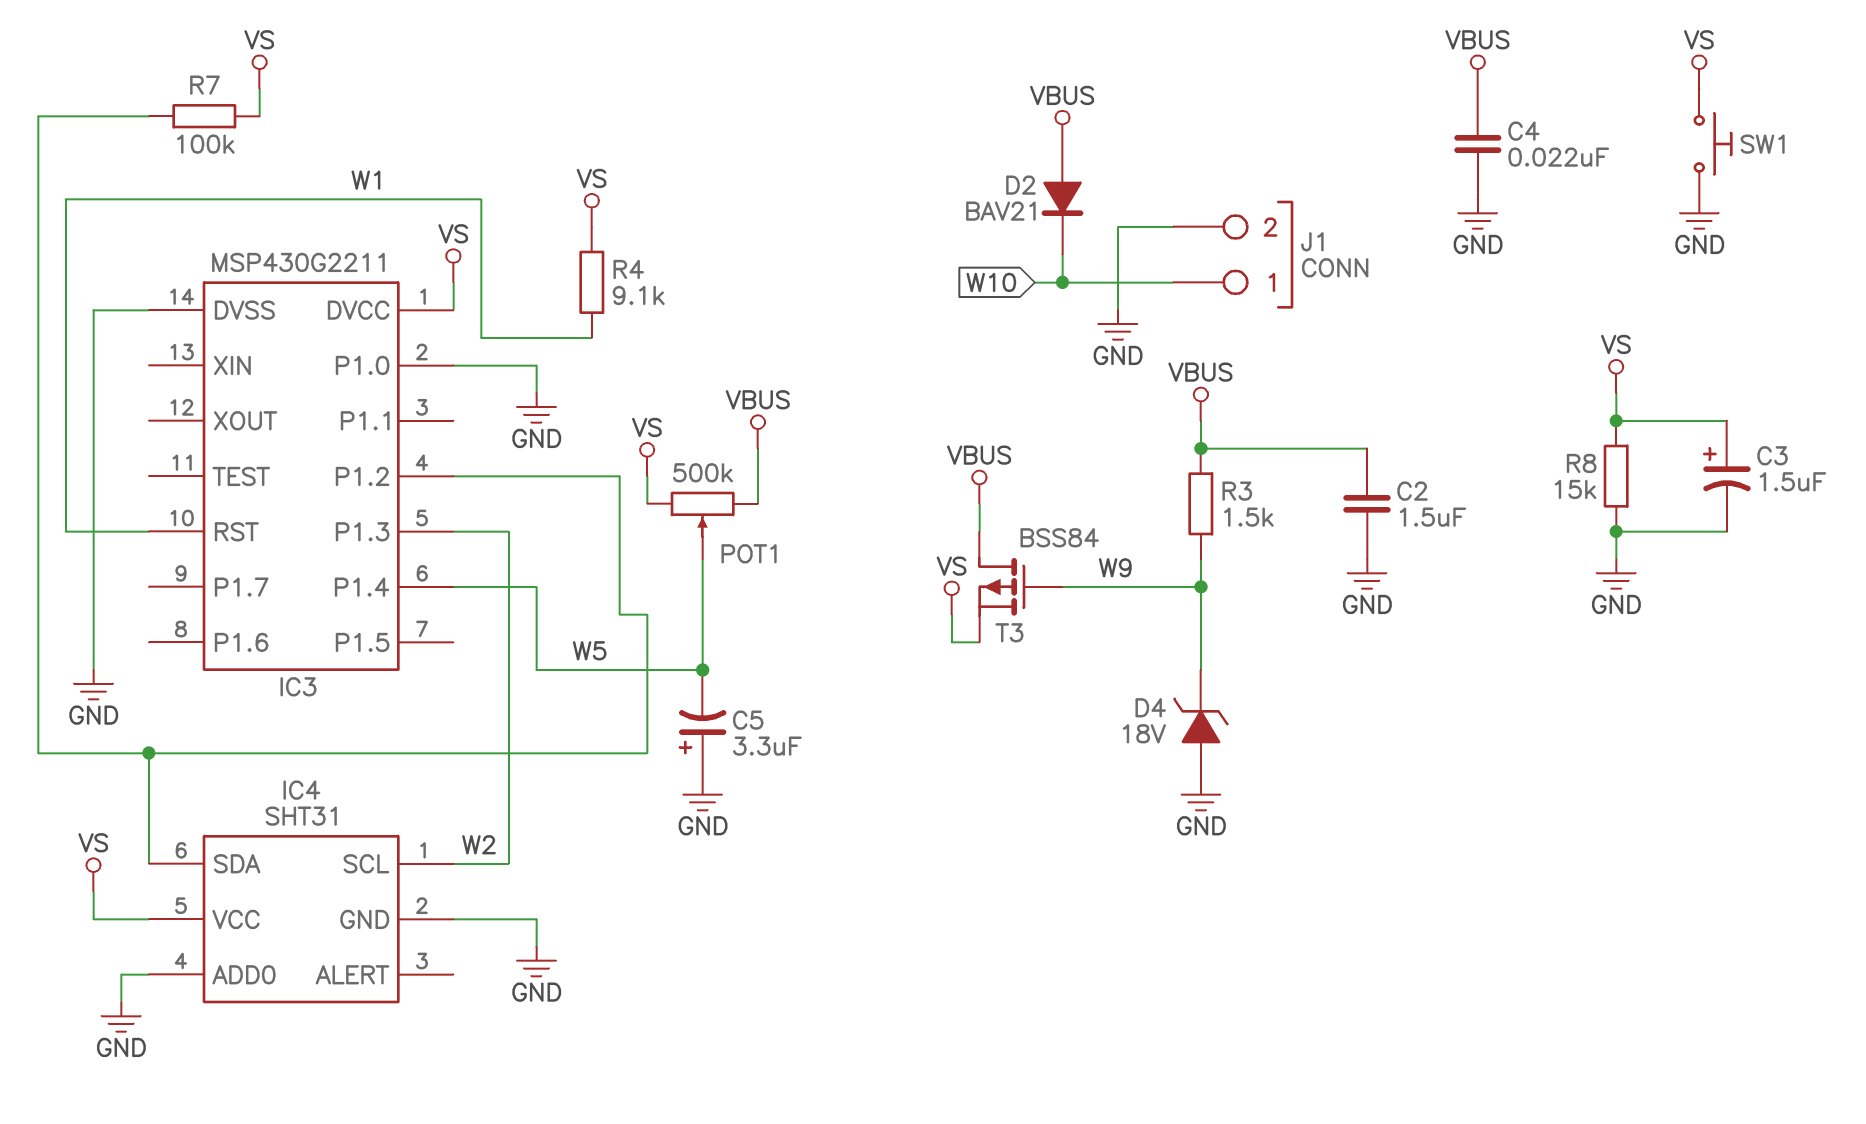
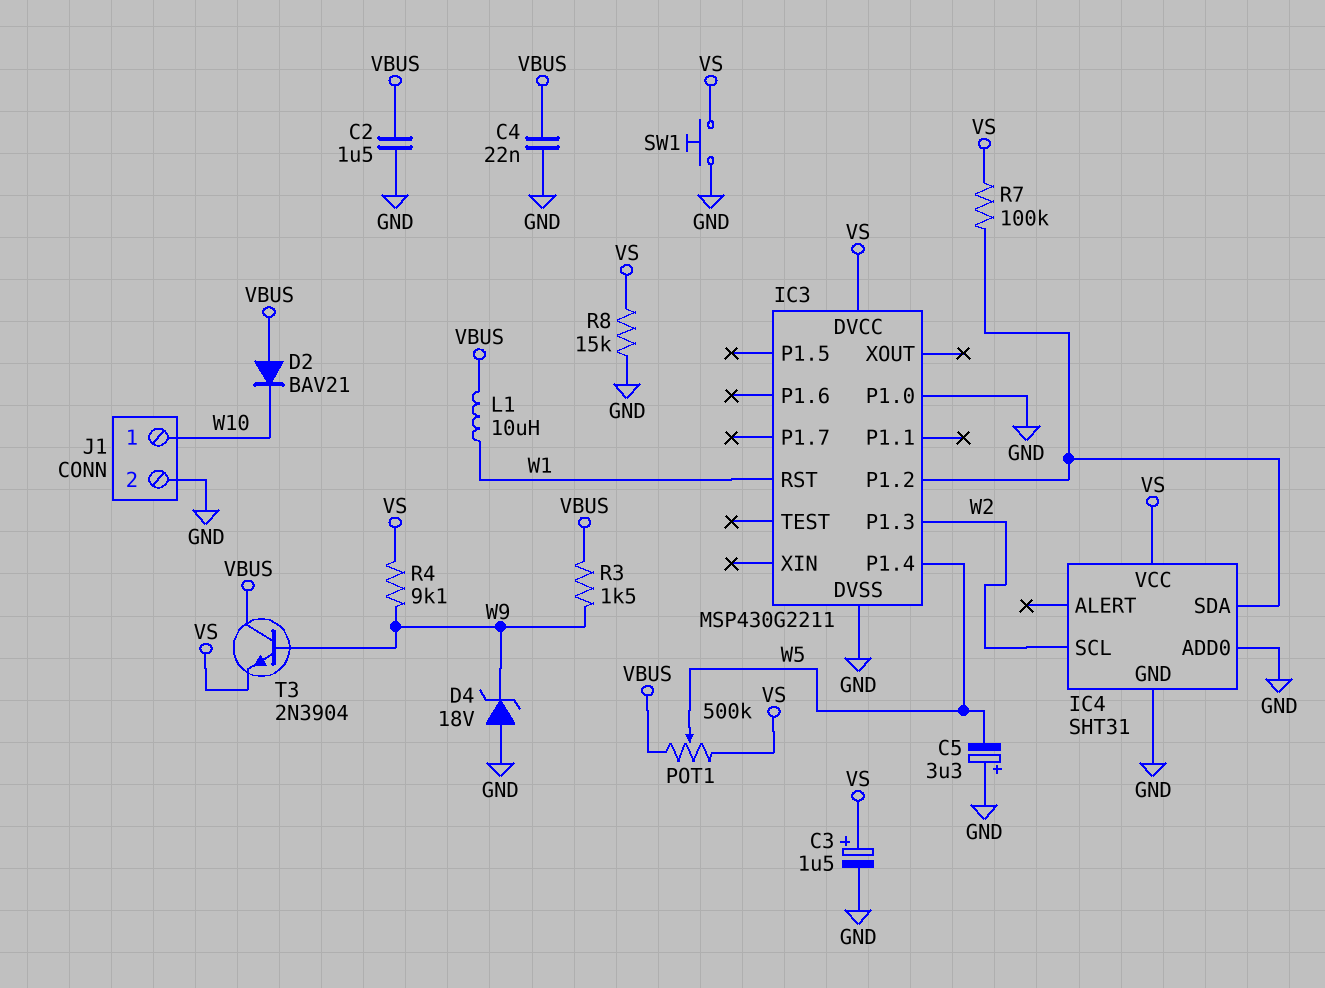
L1: none -> 10uH (VBUS, W1)
R4: 9.1k (VS, W1) -> 9.1k (VS, W9)
T3: PMOS BSS84 (G W9, D VBUS, S VS) -> NPN 2N3904 (B W9, C VBUS, E VS)

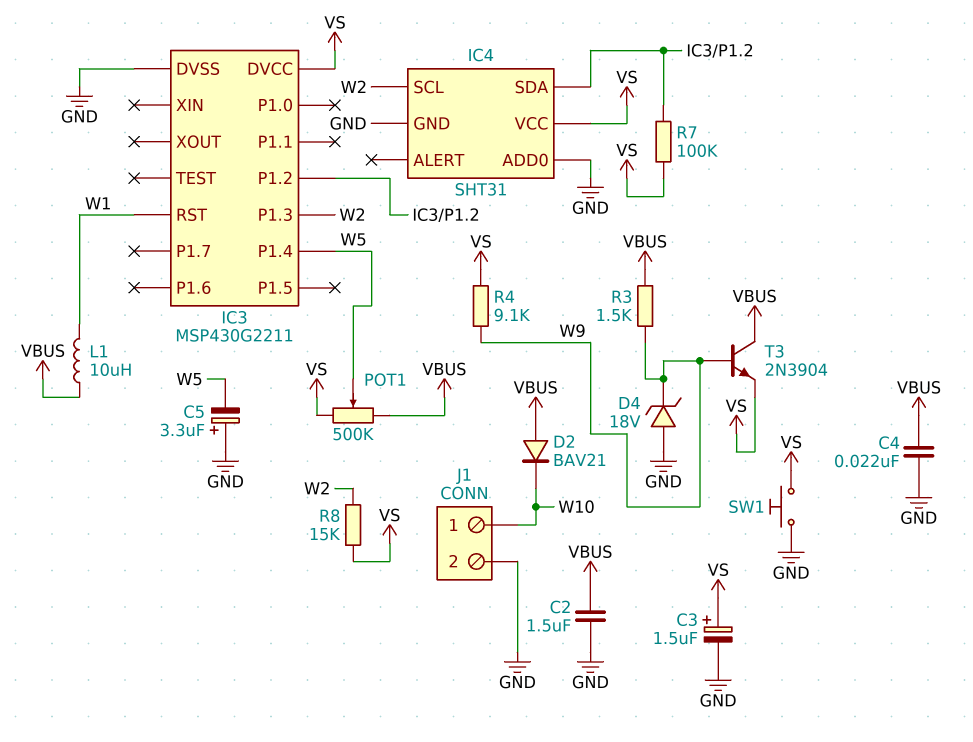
IC3 pin P1.0: GND -> none
R8: 15k (GND, VS) -> 15k (VS, W2)

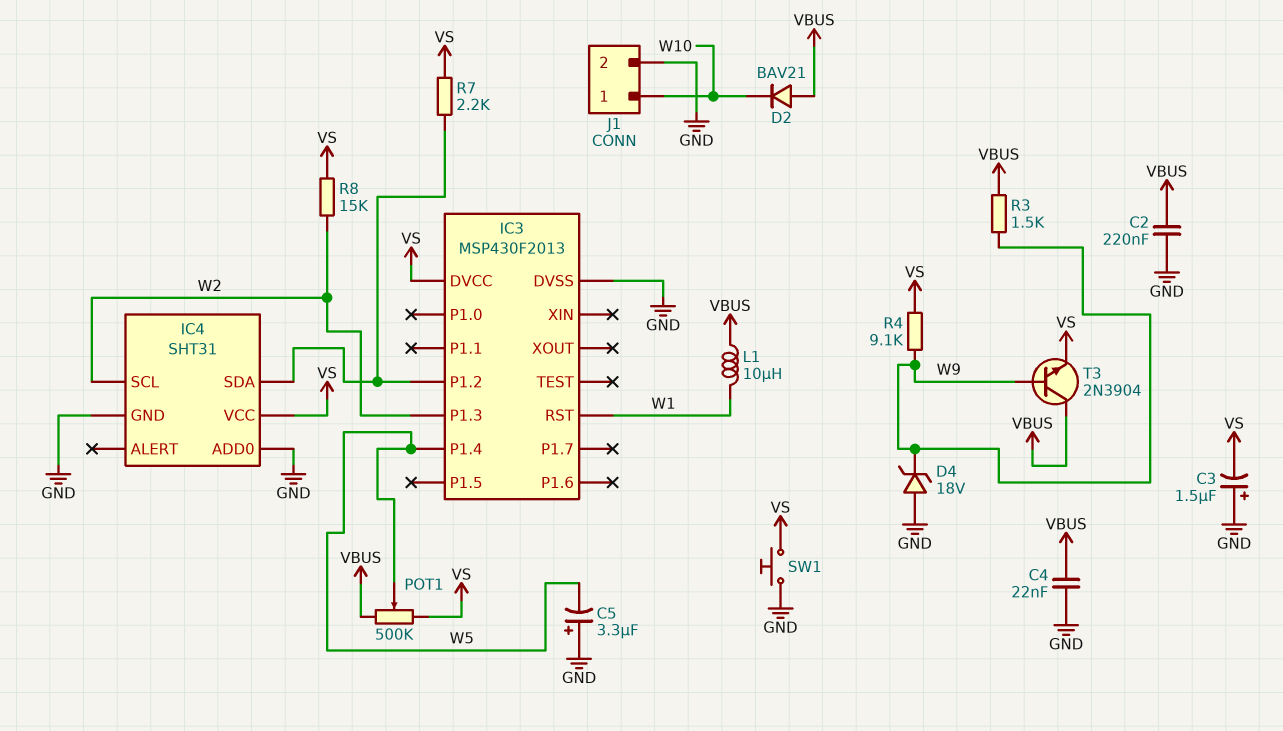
C2: 1.5uF (GND, VBUS) -> 220nF (GND, VBUS)
C3: 1.5uF (plus VS, minus GND) -> 1.5uF (plus GND, minus VS)
IC3: MSP430G2211 -> MSP430F2013
R7: 100k (IC3/P1.2, VS) -> 2.2k (IC3/P1.2, VS)

